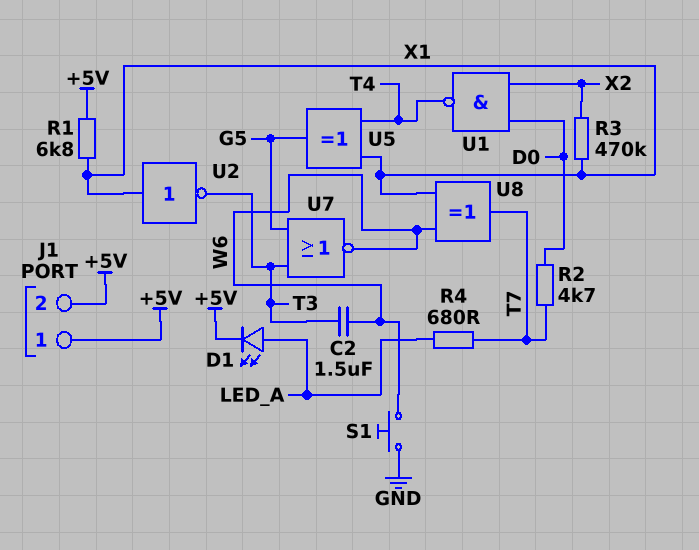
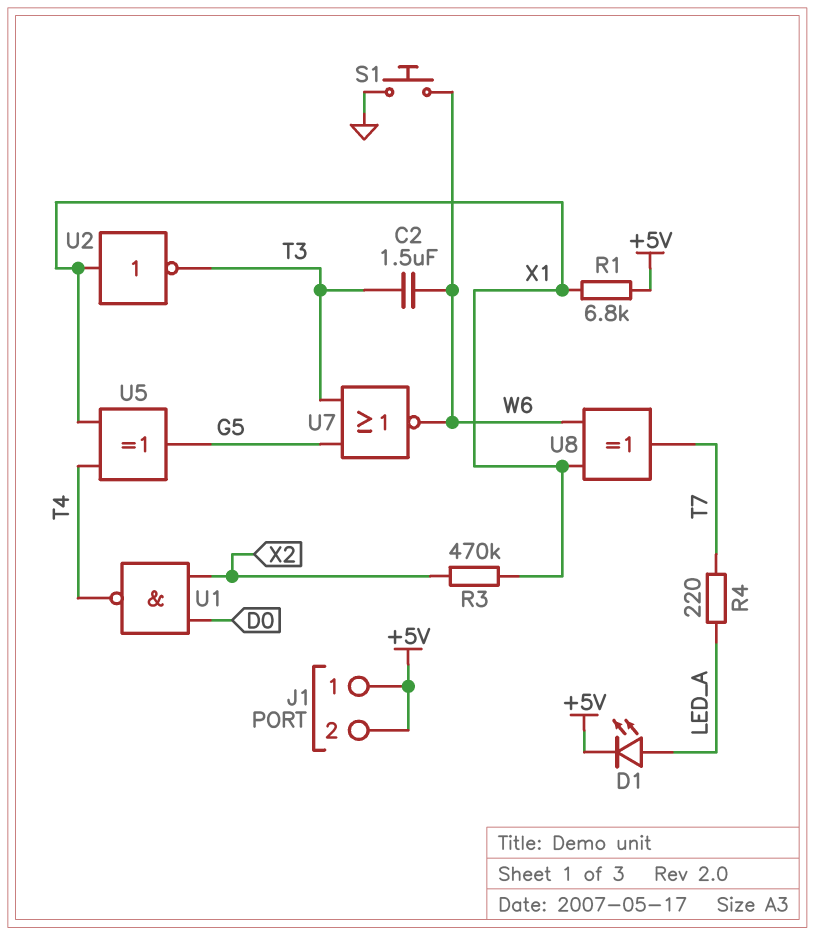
R2: 4.7k (D0, T7) -> none
R4: 680 (LED_A, T7) -> 220 (LED_A, T7)

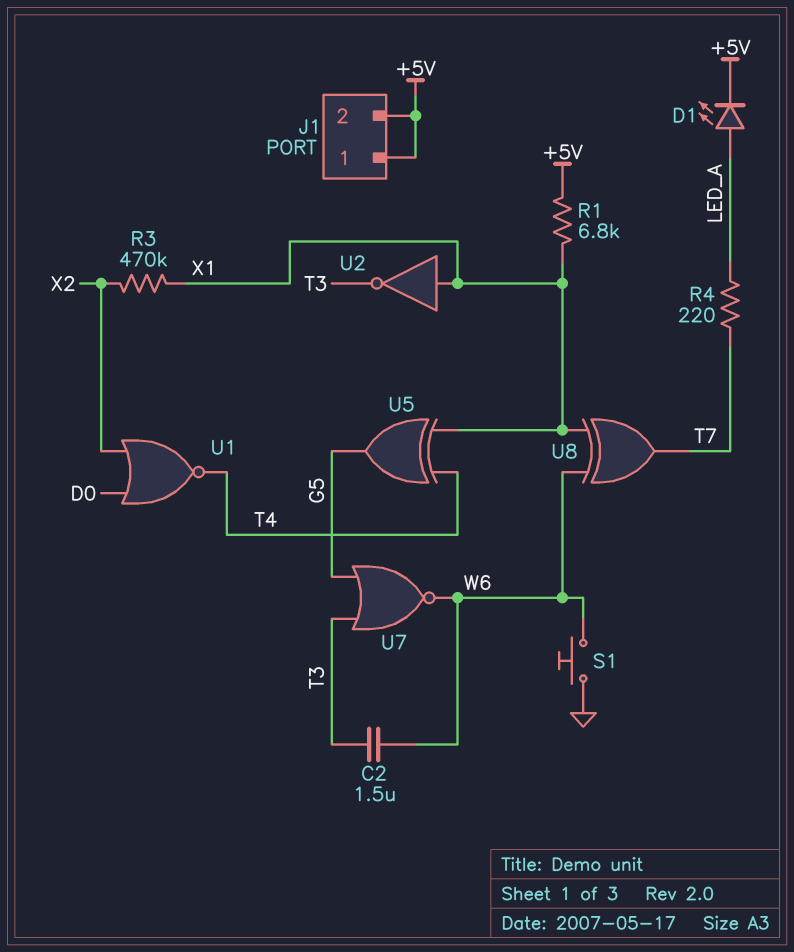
U1: NAND (in D0, in X2, out T4) -> NOR (in D0, in X2, out T4)

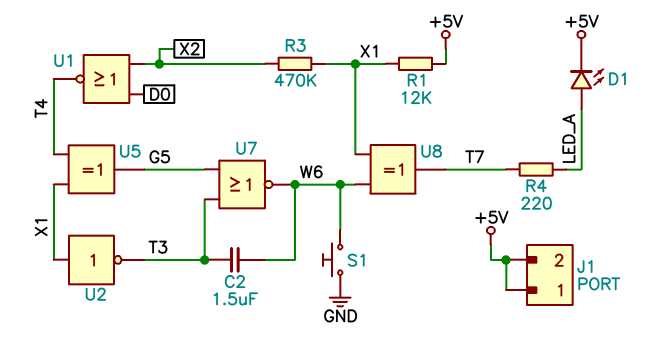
R1: 6.8k (+5V, X1) -> 12k (+5V, X1)

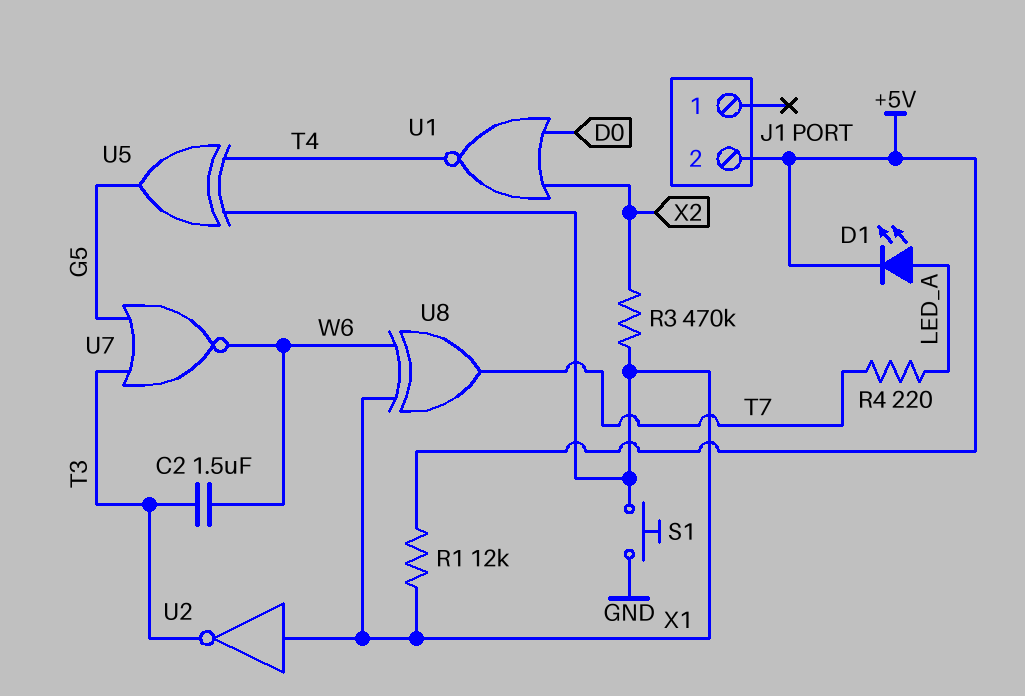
J1 pin 1: +5V -> none
S1: button (GND, W6) -> button (GND, X1)

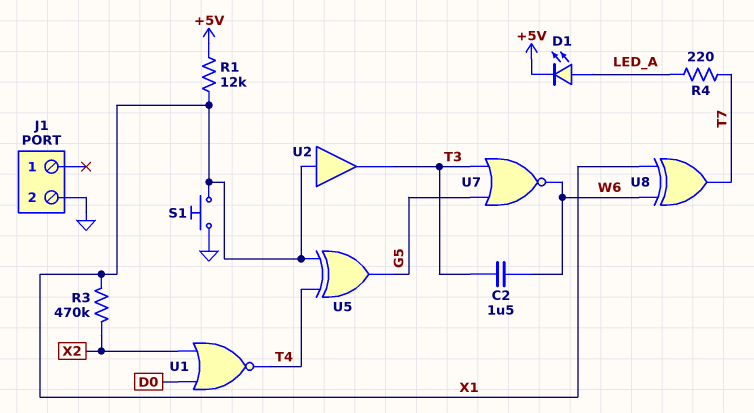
J1 pin 2: +5V -> GND
U2: NOT (in X1, out T3) -> buffer (in X1, out T3)

